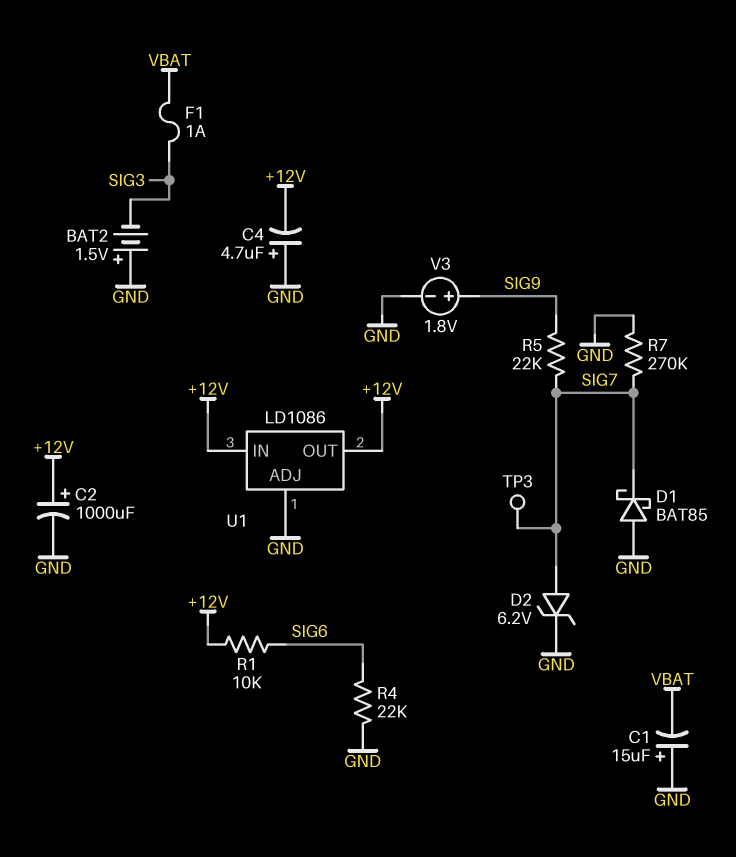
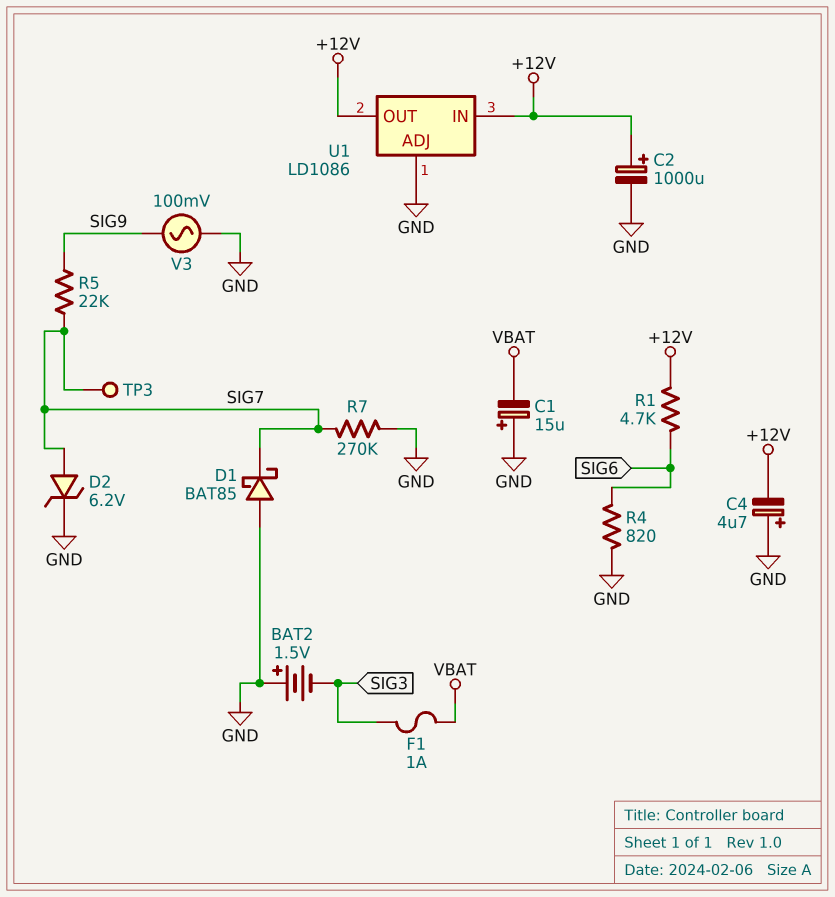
R1: 10k (+12V, SIG6) -> 4.7k (+12V, SIG6)
R4: 22k (GND, SIG6) -> 820 (GND, SIG6)
V3: 1.8V (plus SIG9, minus GND) -> AC 100mV (GND, SIG9)

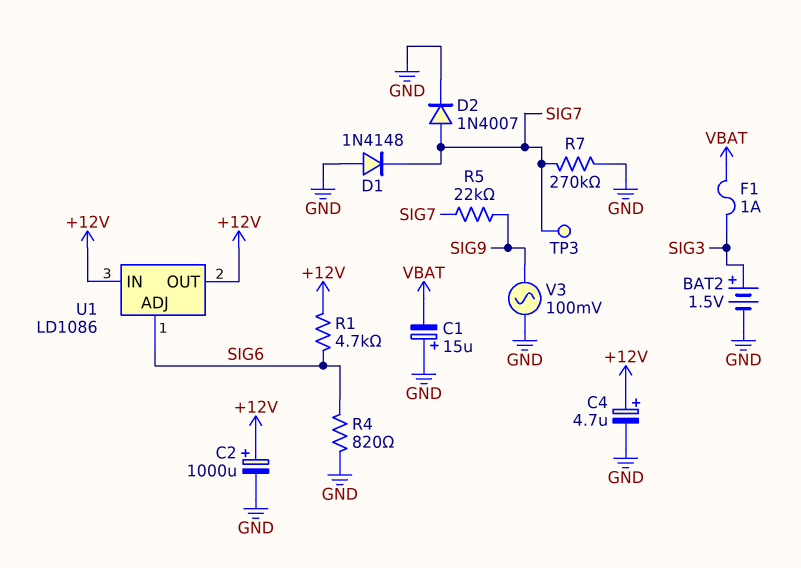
BAT2: 1.5V (plus GND, minus SIG3) -> 1.5V (plus SIG3, minus GND)
C4: 4.7uF (plus GND, minus +12V) -> 4.7uF (plus +12V, minus GND)
D1: schottky BAT85 (A GND, K SIG7) -> diode 1N4148 (A GND, K SIG7)
D2: zener 6.2V (A SIG7, K GND) -> diode 1N4007 (A SIG7, K GND)
U1 pin ADJ: GND -> SIG6

